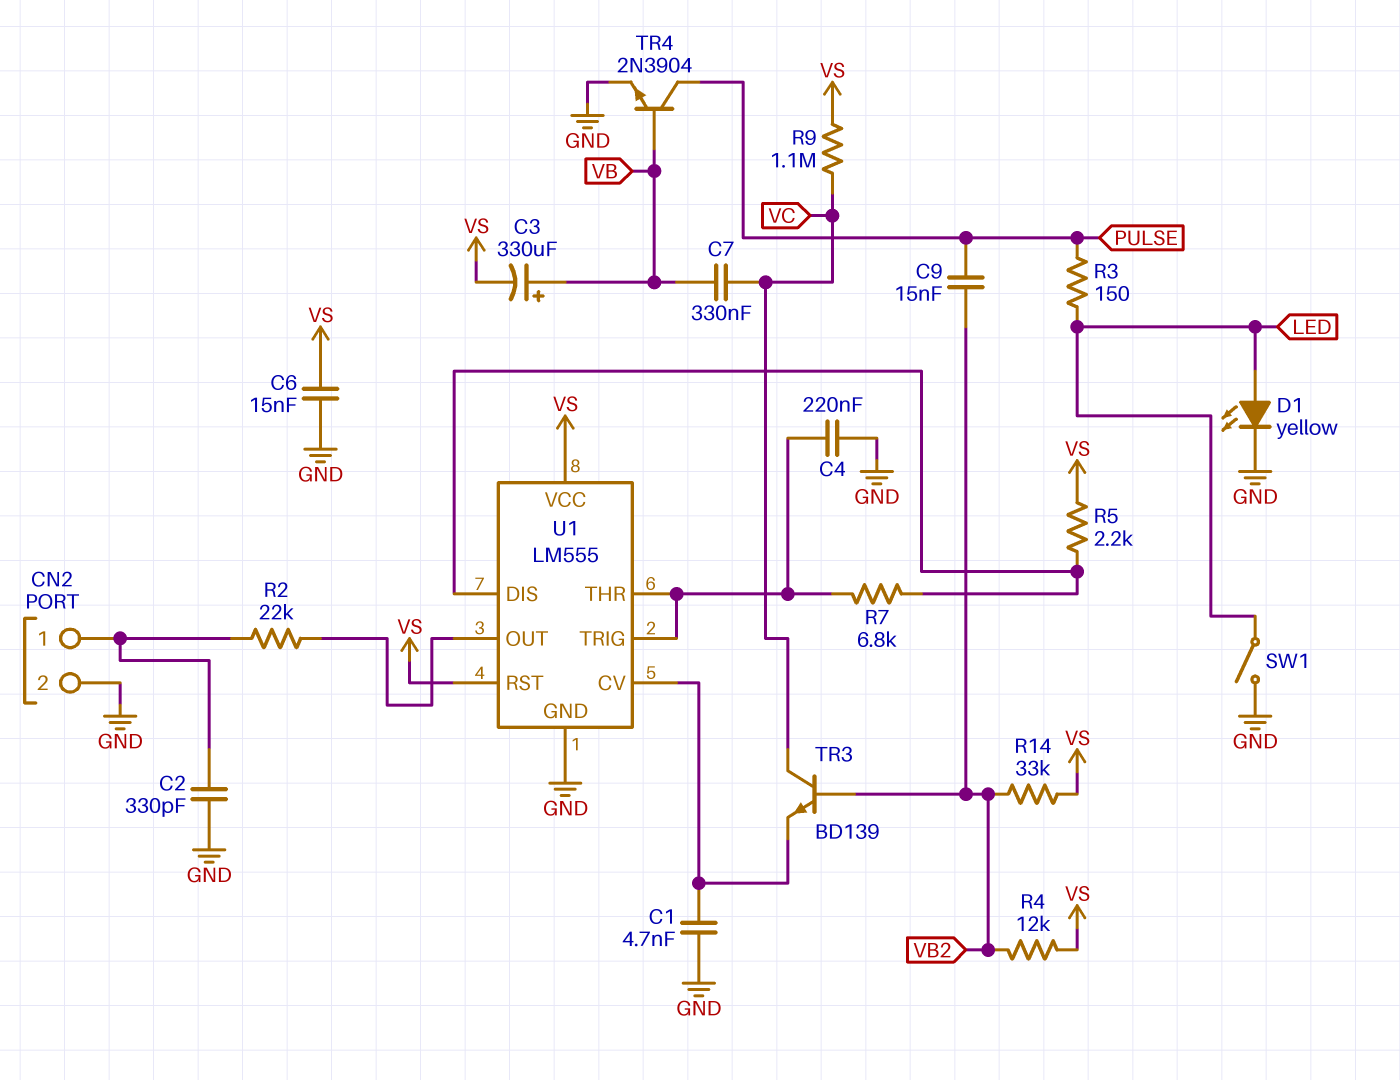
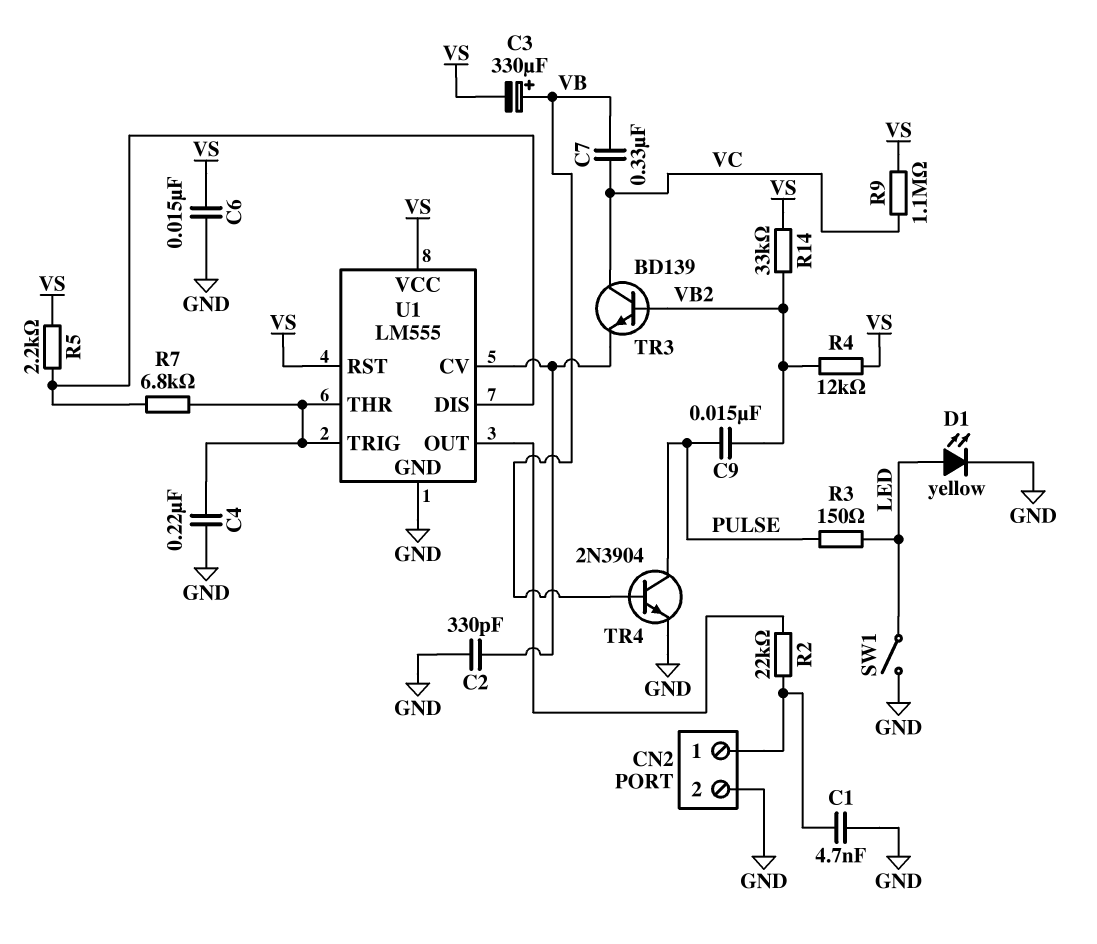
C1: 4.7nF (GND, U1/CV) -> 4.7nF (CN2/1, GND)
C2: 330pF (CN2/1, GND) -> 330pF (GND, U1/CV)

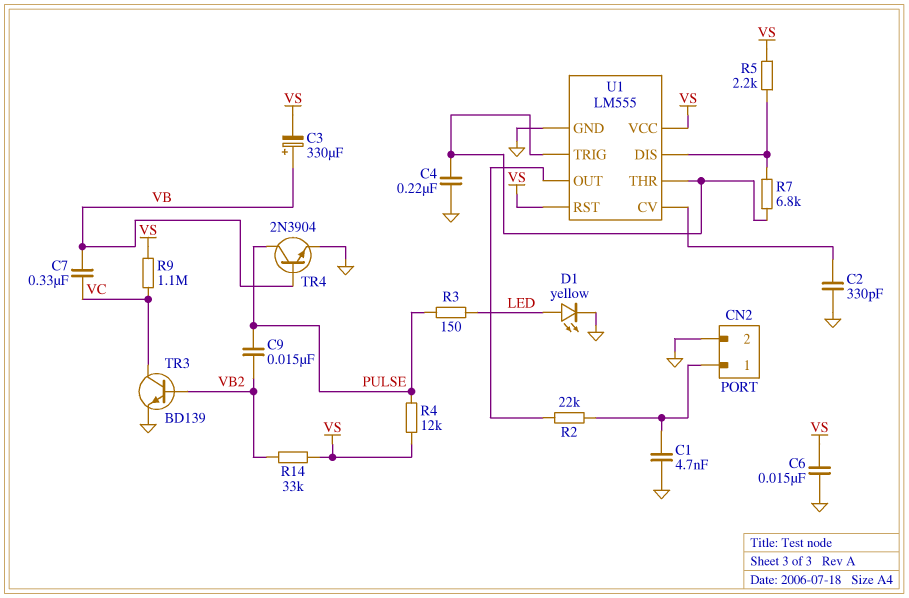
R4: 12k (VB2, VS) -> 12k (PULSE, VS)
SW1: switch (GND, LED) -> none
TR3: NPN BD139 (B VB2, C VC, E U1/CV) -> NPN BD139 (B VB2, C VC, E GND)

